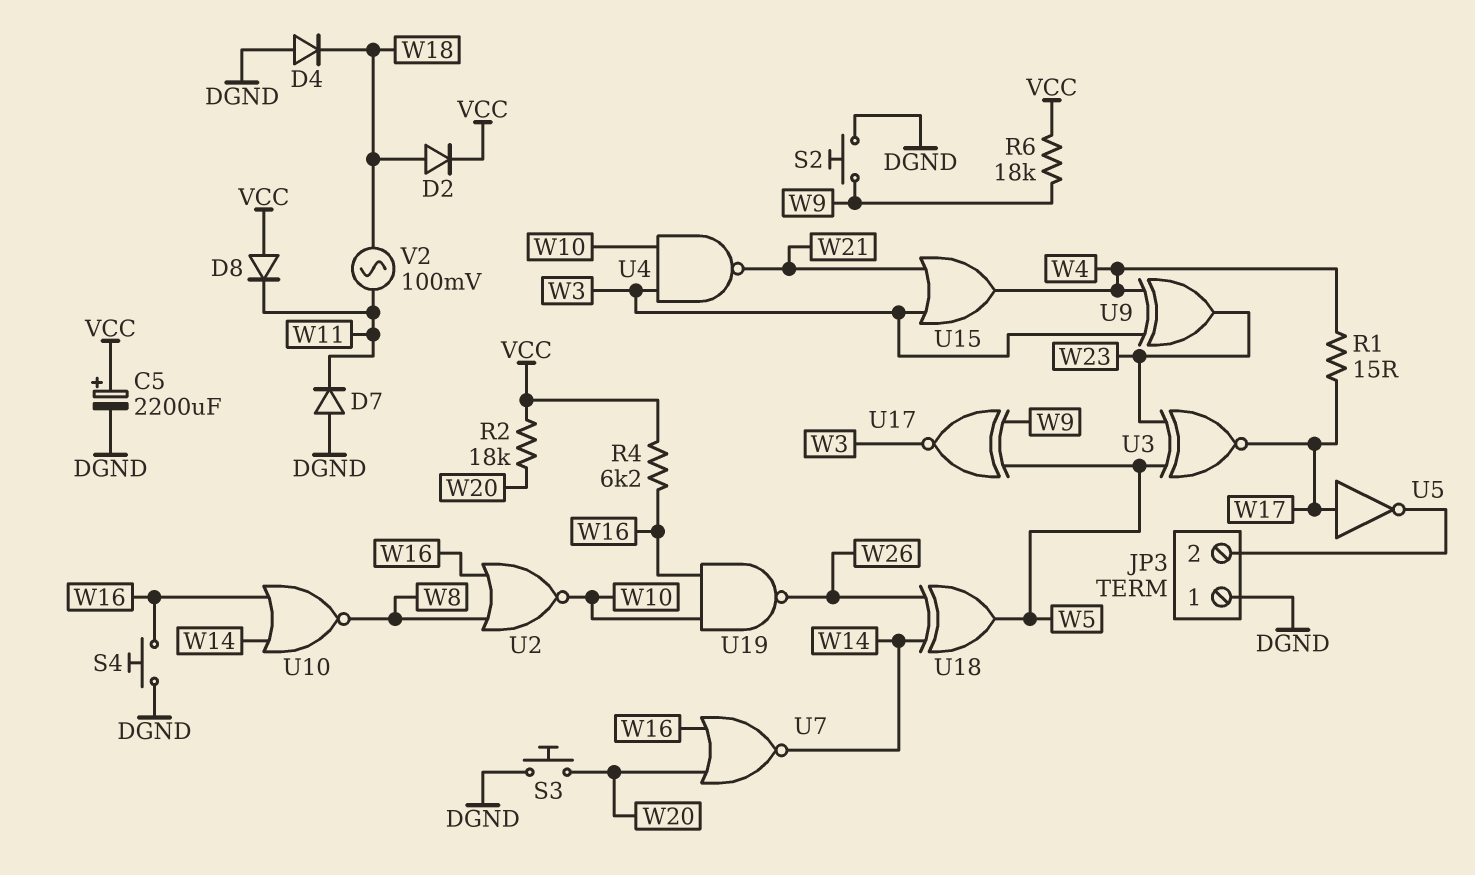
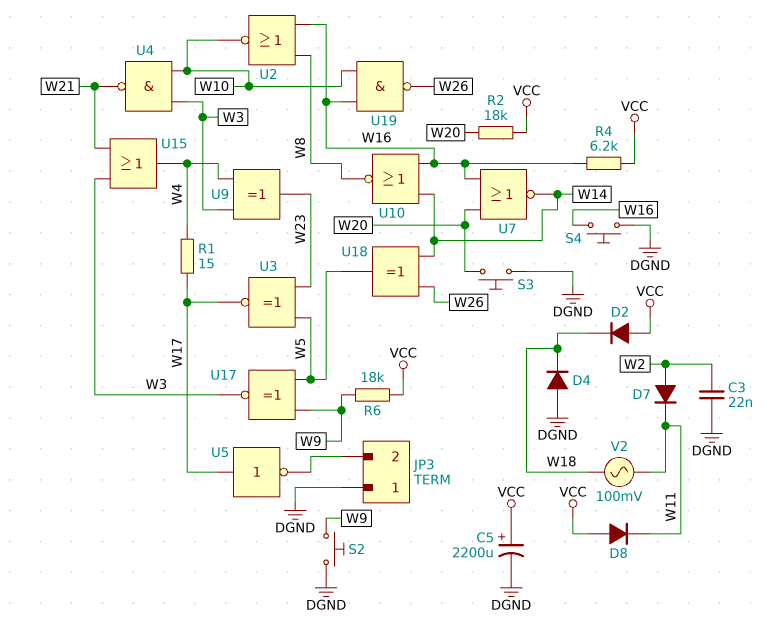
C3: none -> 22nF (DGND, W2)
D2: diode (A W18, K VCC) -> diode (A VCC, K W18)
D7: diode (A DGND, K W11) -> diode (A W2, K W11)

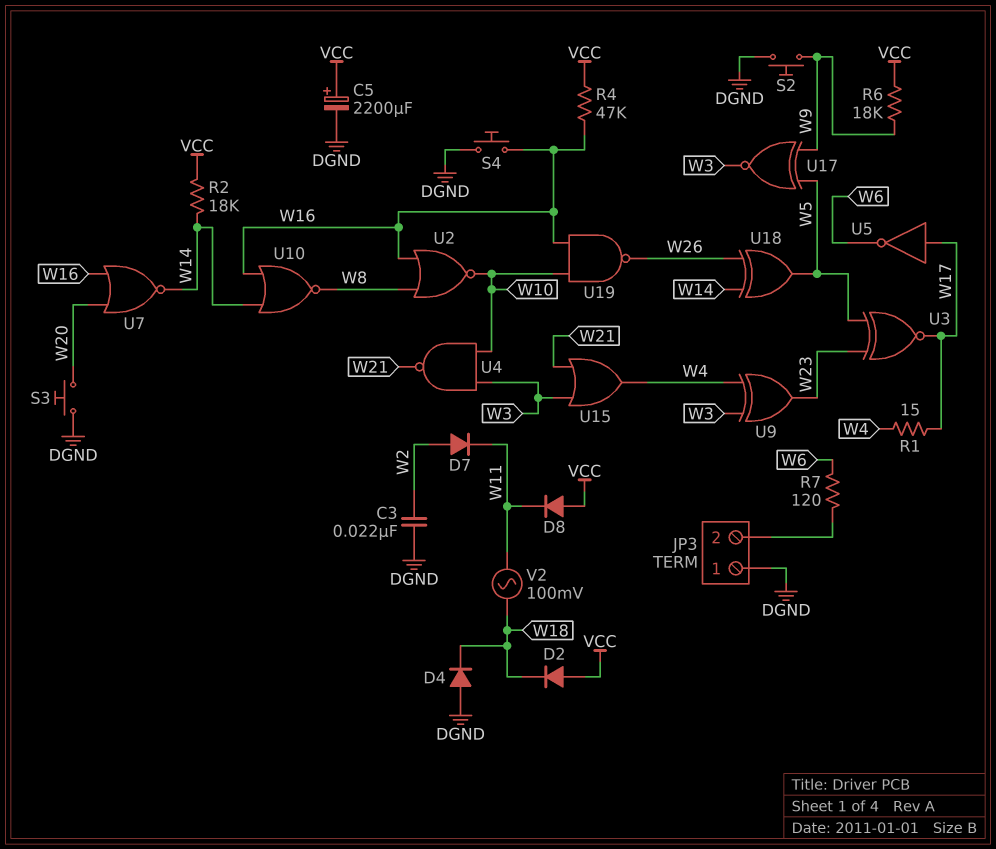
R2: 18k (VCC, W20) -> 18k (VCC, W14)
R4: 6.2k (VCC, W16) -> 47k (VCC, W16)
R7: none -> 120 (JP3/2, W6)
U5: NOT (in W17, out JP3/2) -> NOT (in W17, out W6)

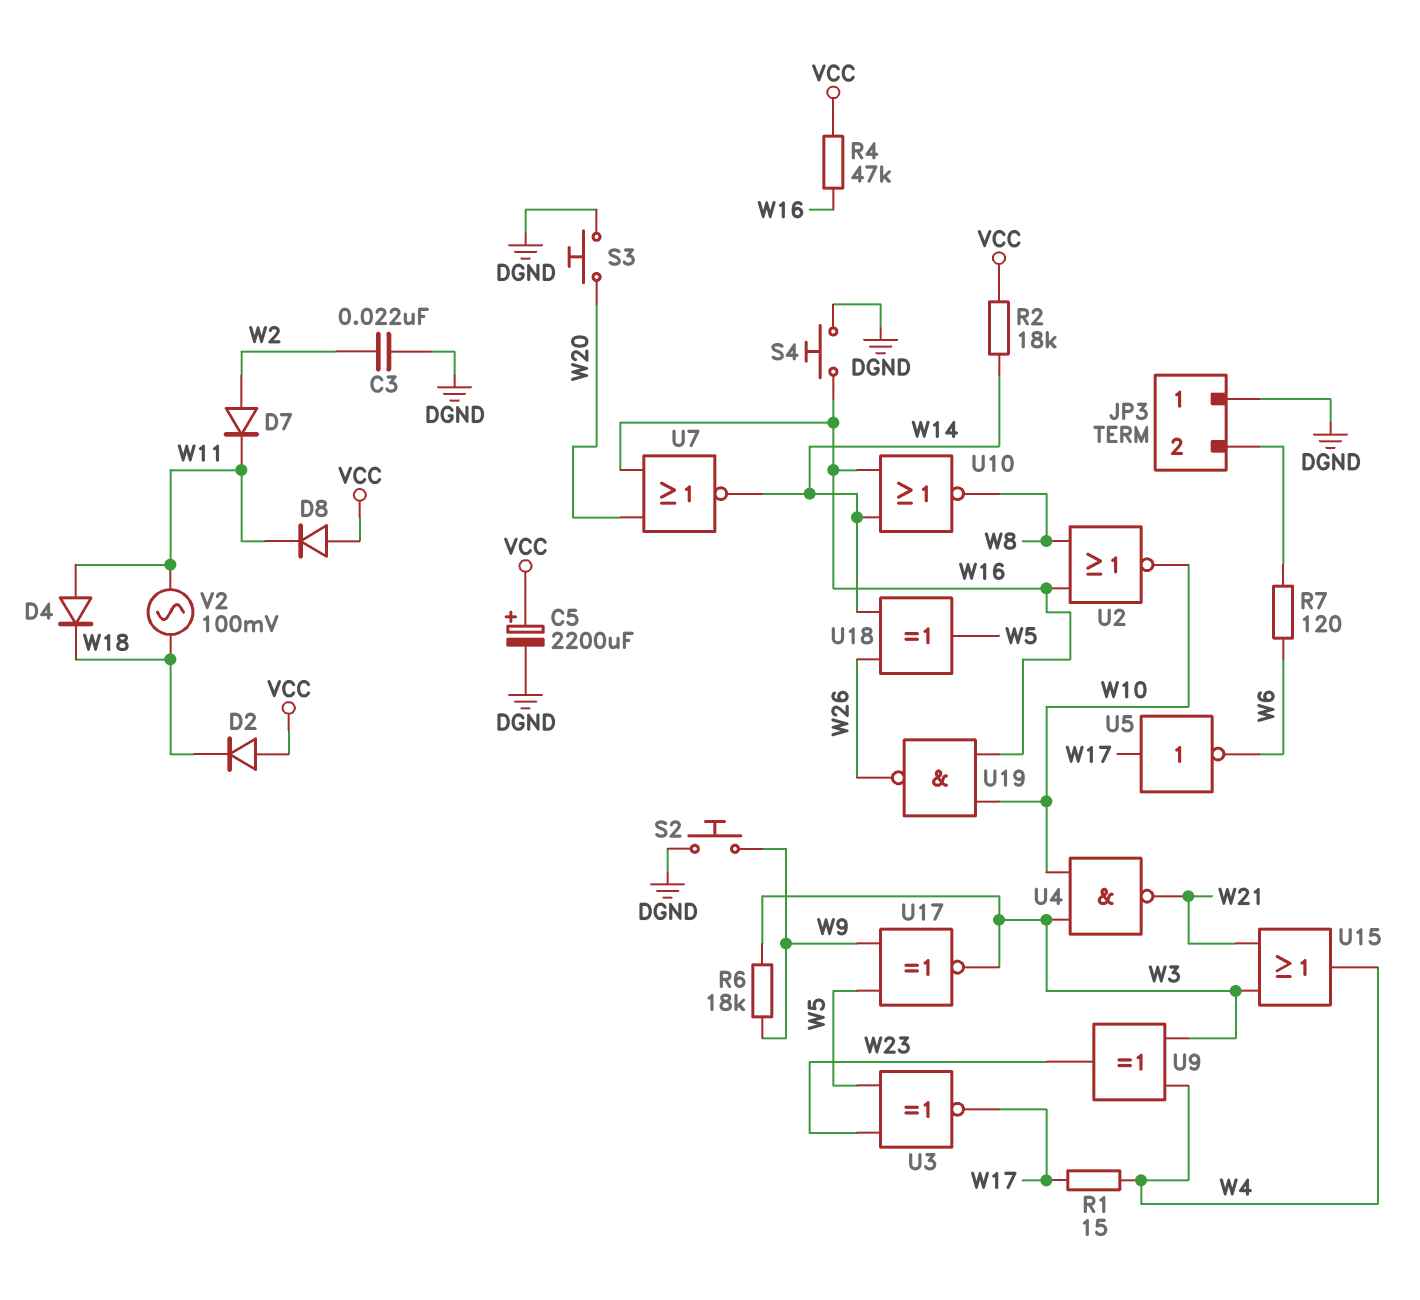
D4: diode (A DGND, K W18) -> diode (A W11, K W18)
R6: 18k (VCC, W9) -> 18k (W3, W9)

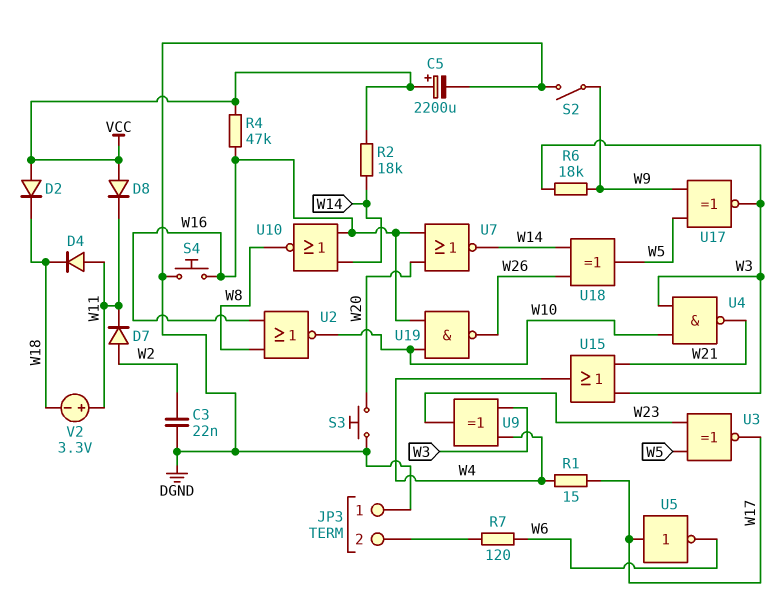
S2: button (DGND, W9) -> switch (DGND, W9)
V2: AC 100mV (W11, W18) -> 3.3V (plus W11, minus W18)

